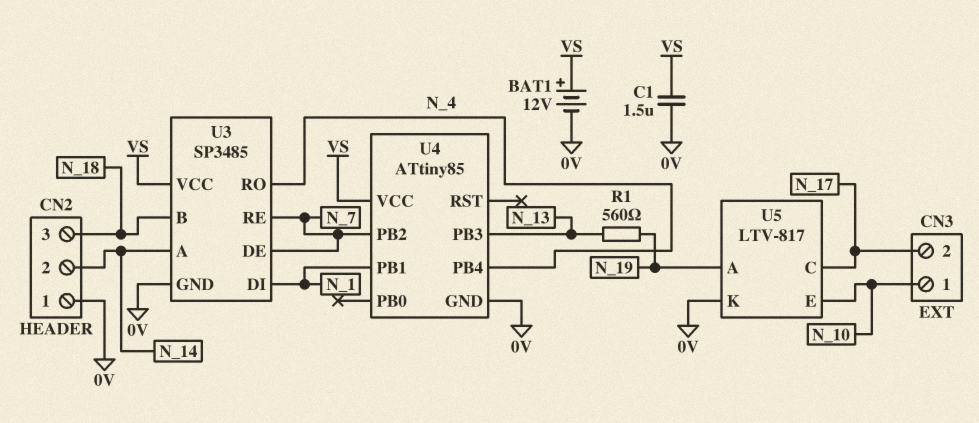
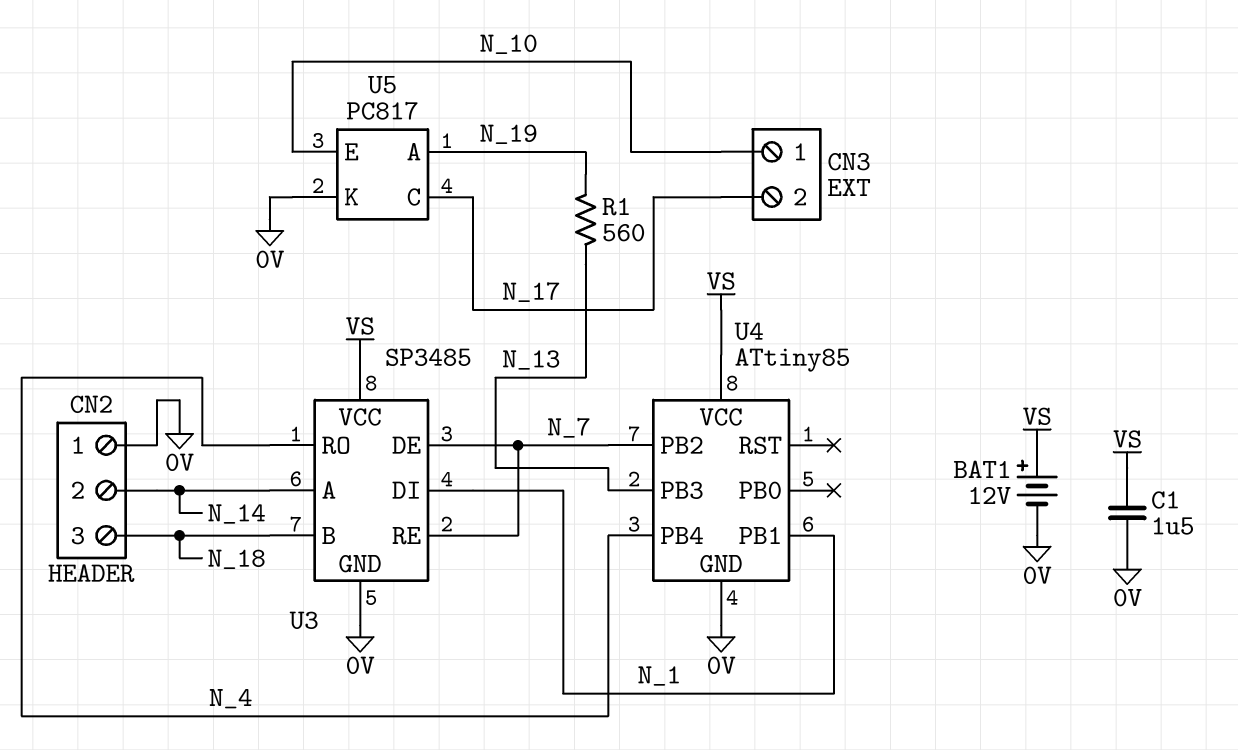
U5: LTV-817 -> PC817

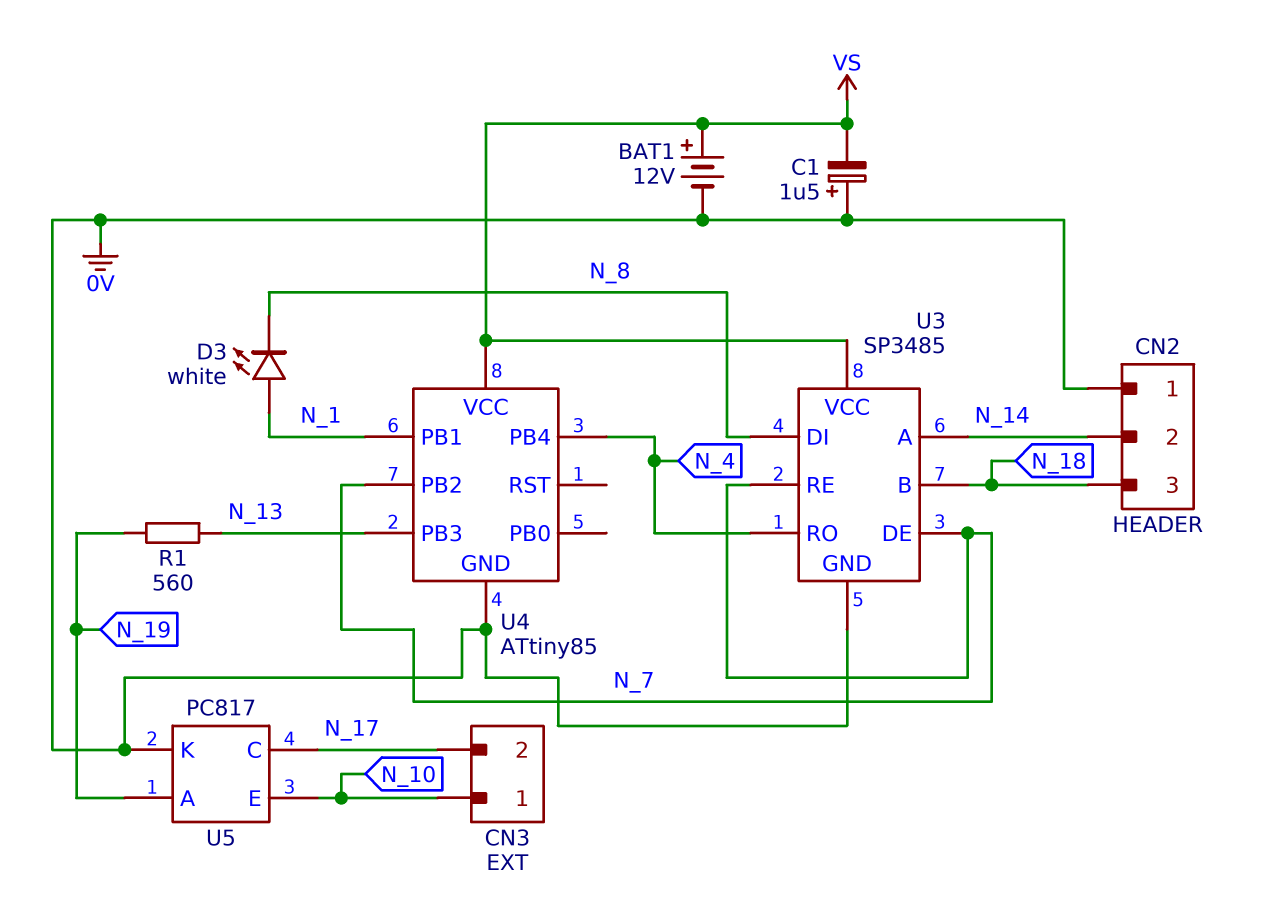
C1: 1.5uF (0V, VS) -> 1.5uF (plus 0V, minus VS)
D3: none -> LED white (A N_1, K N_8)
U3 pin DI: N_1 -> N_8

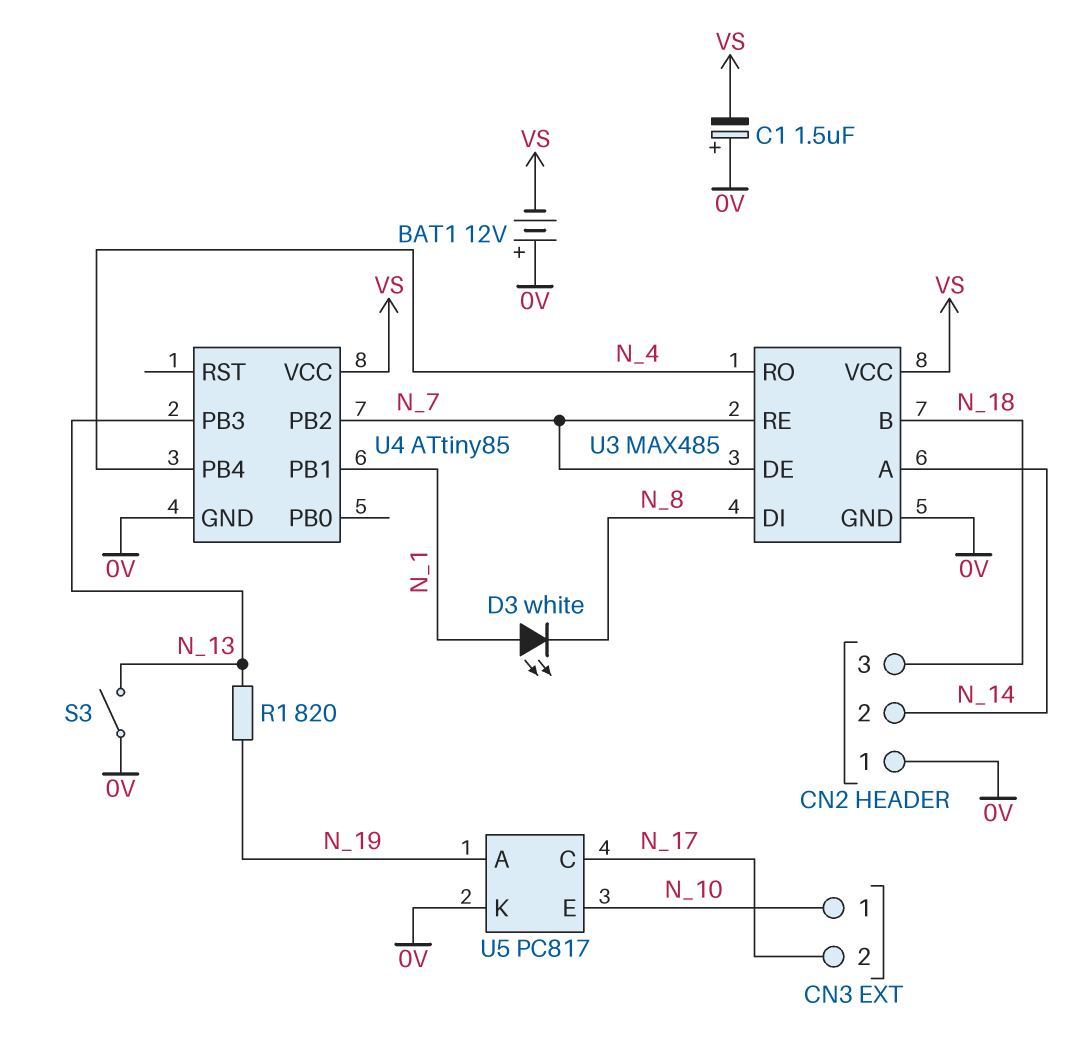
BAT1: 12V (plus VS, minus 0V) -> 12V (plus 0V, minus VS)
R1: 560 (N_13, N_19) -> 820 (N_13, N_19)
S3: none -> switch (0V, N_13)
U3: SP3485 -> MAX485

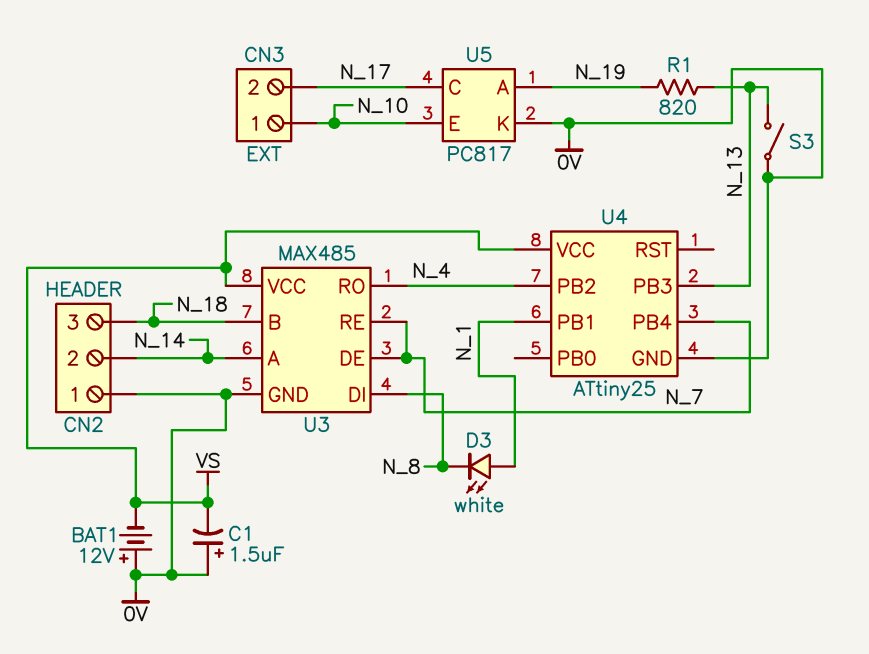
U4: ATtiny85 -> ATtiny25
U4 pin PB2: N_7 -> N_4
U4 pin PB4: N_4 -> N_7

